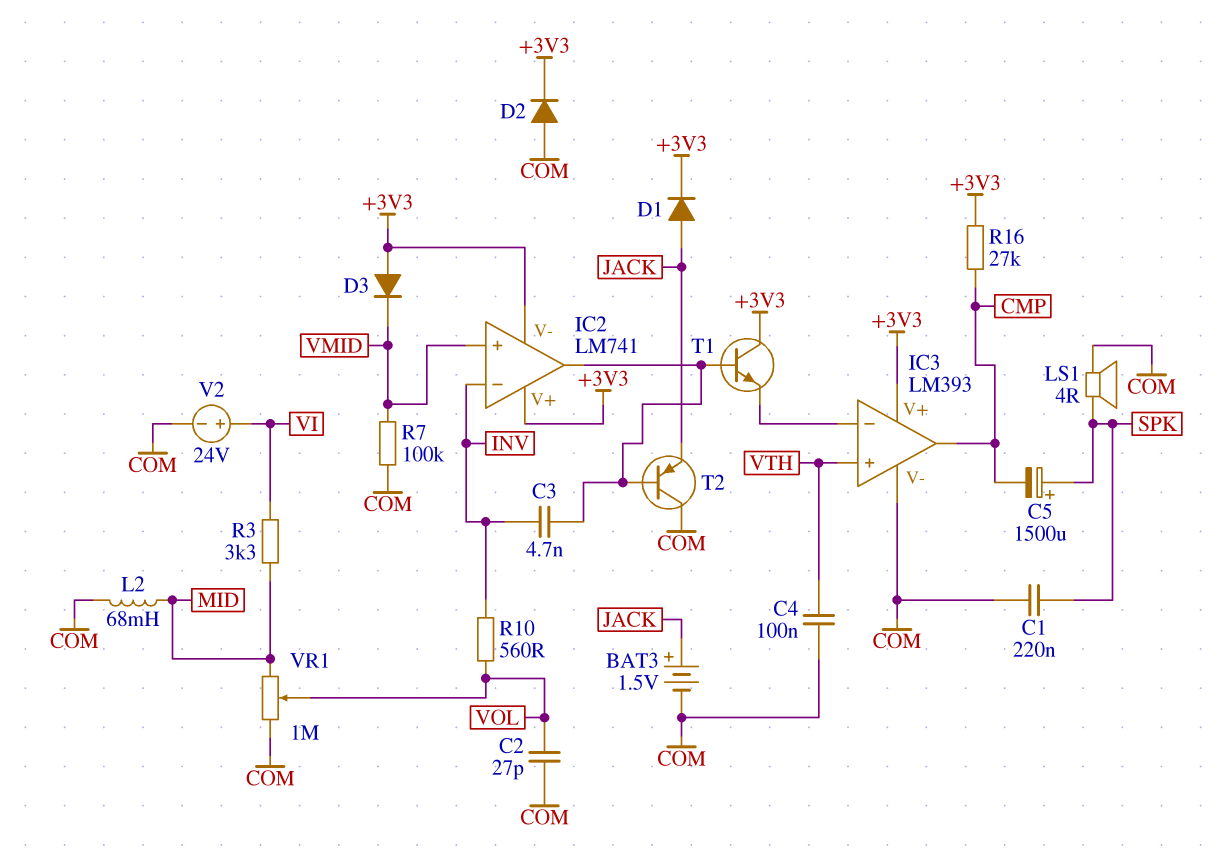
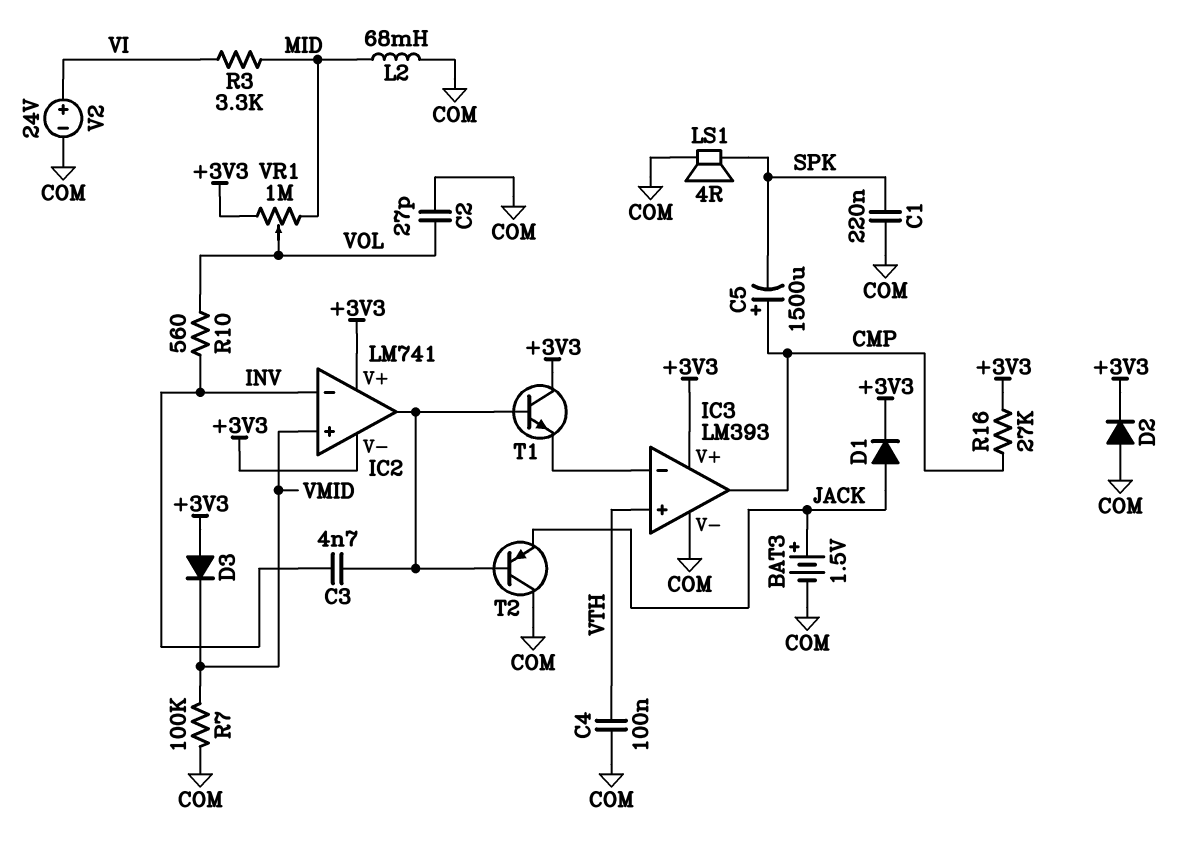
C5: 1500uF (plus SPK, minus CMP) -> 1500uF (plus CMP, minus SPK)
VR1: 1M (COM, MID, wiper VOL) -> 1M (+3V3, MID, wiper VOL)

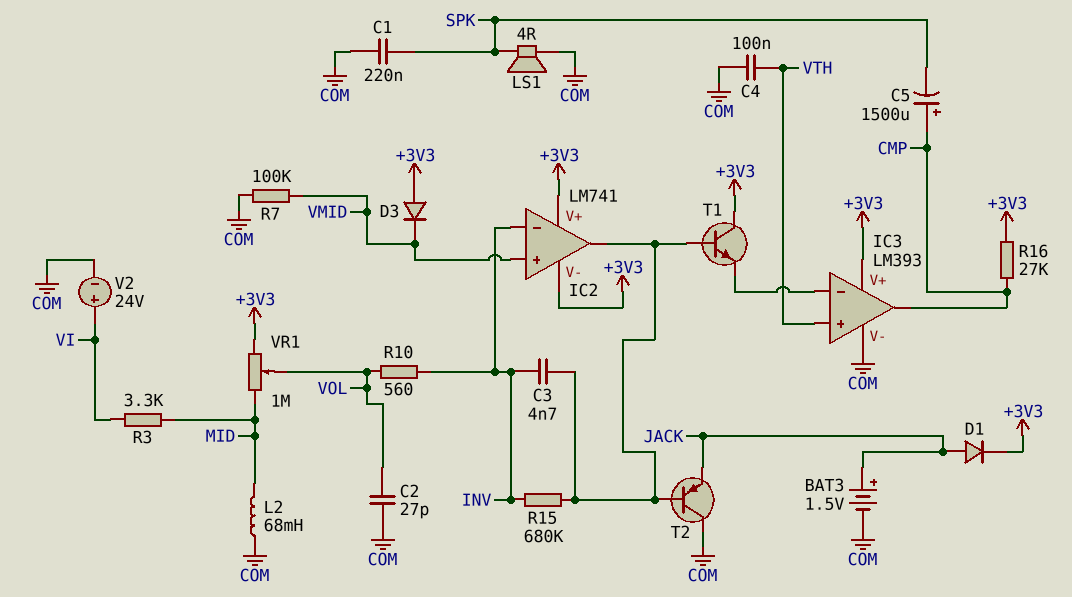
D2: diode (A COM, K +3V3) -> none
R15: none -> 680k (IC2/out, INV)

